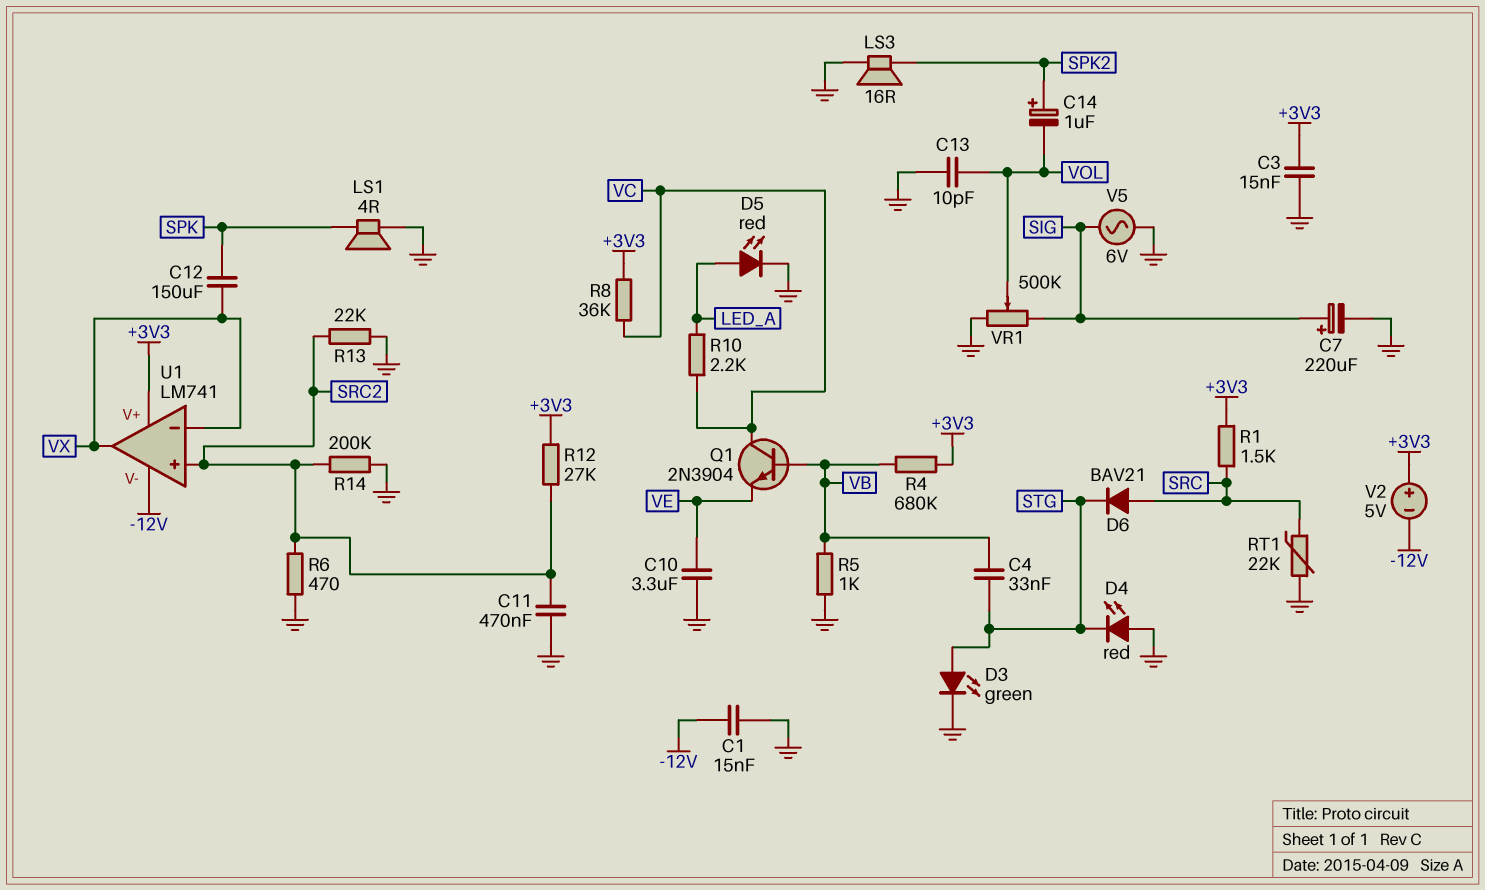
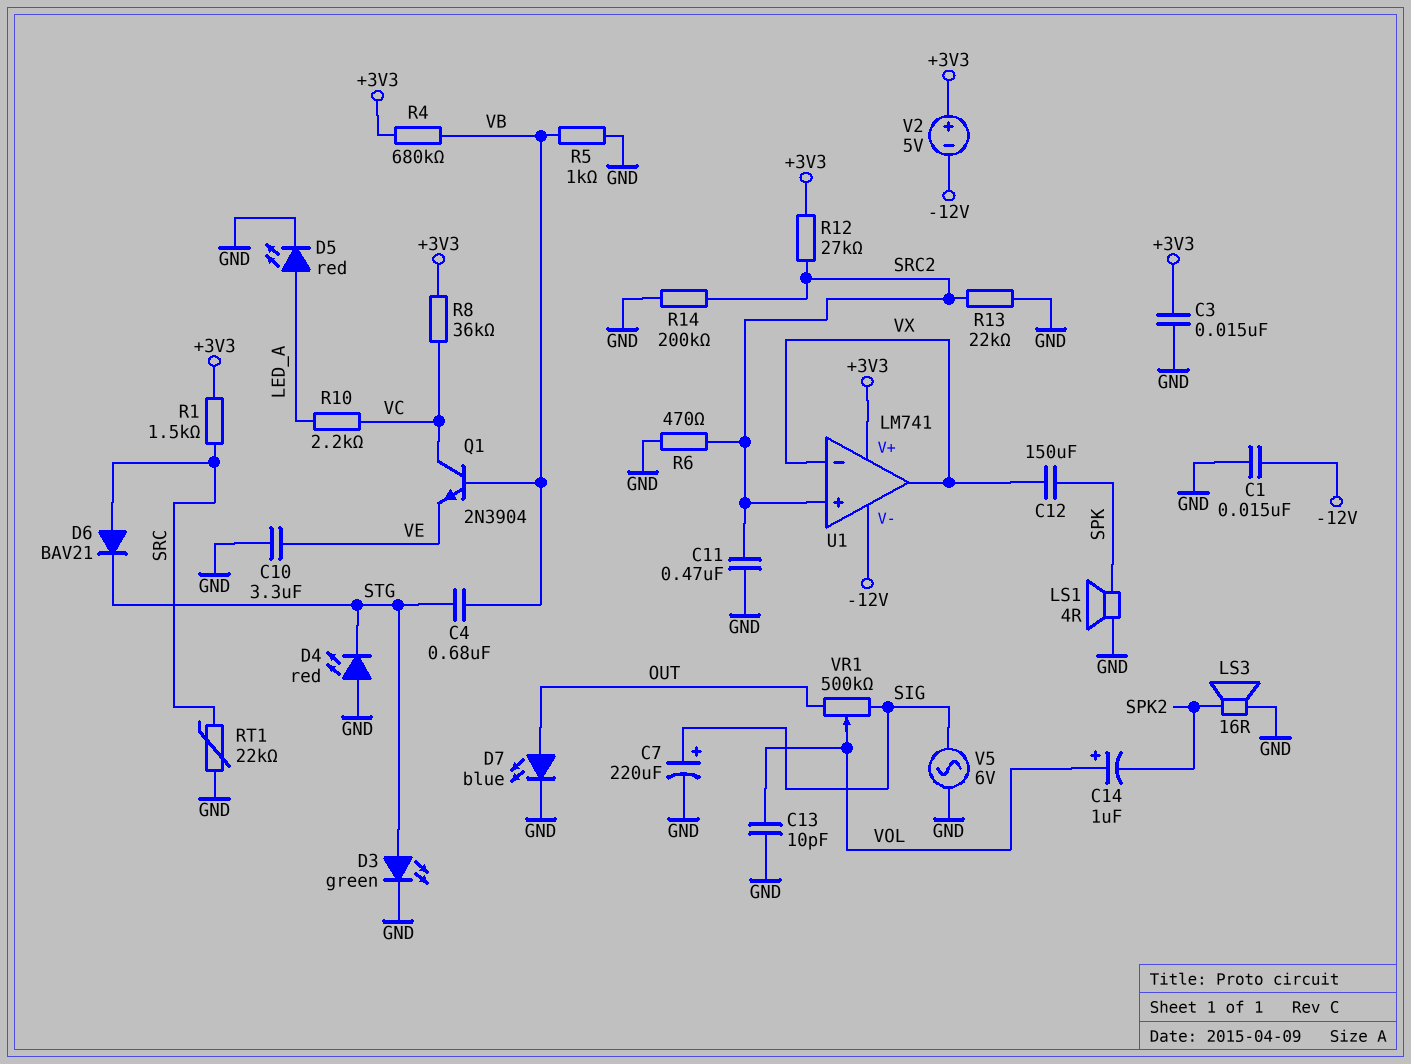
C4: 33nF (STG, VB) -> 680nF (STG, VB)
C14: 1uF (plus SPK2, minus VOL) -> 1uF (plus VOL, minus SPK2)
D7: none -> LED blue (A OUT, K GND)
VR1: 500k (GND, SIG, wiper VOL) -> 500k (OUT, SIG, wiper VOL)

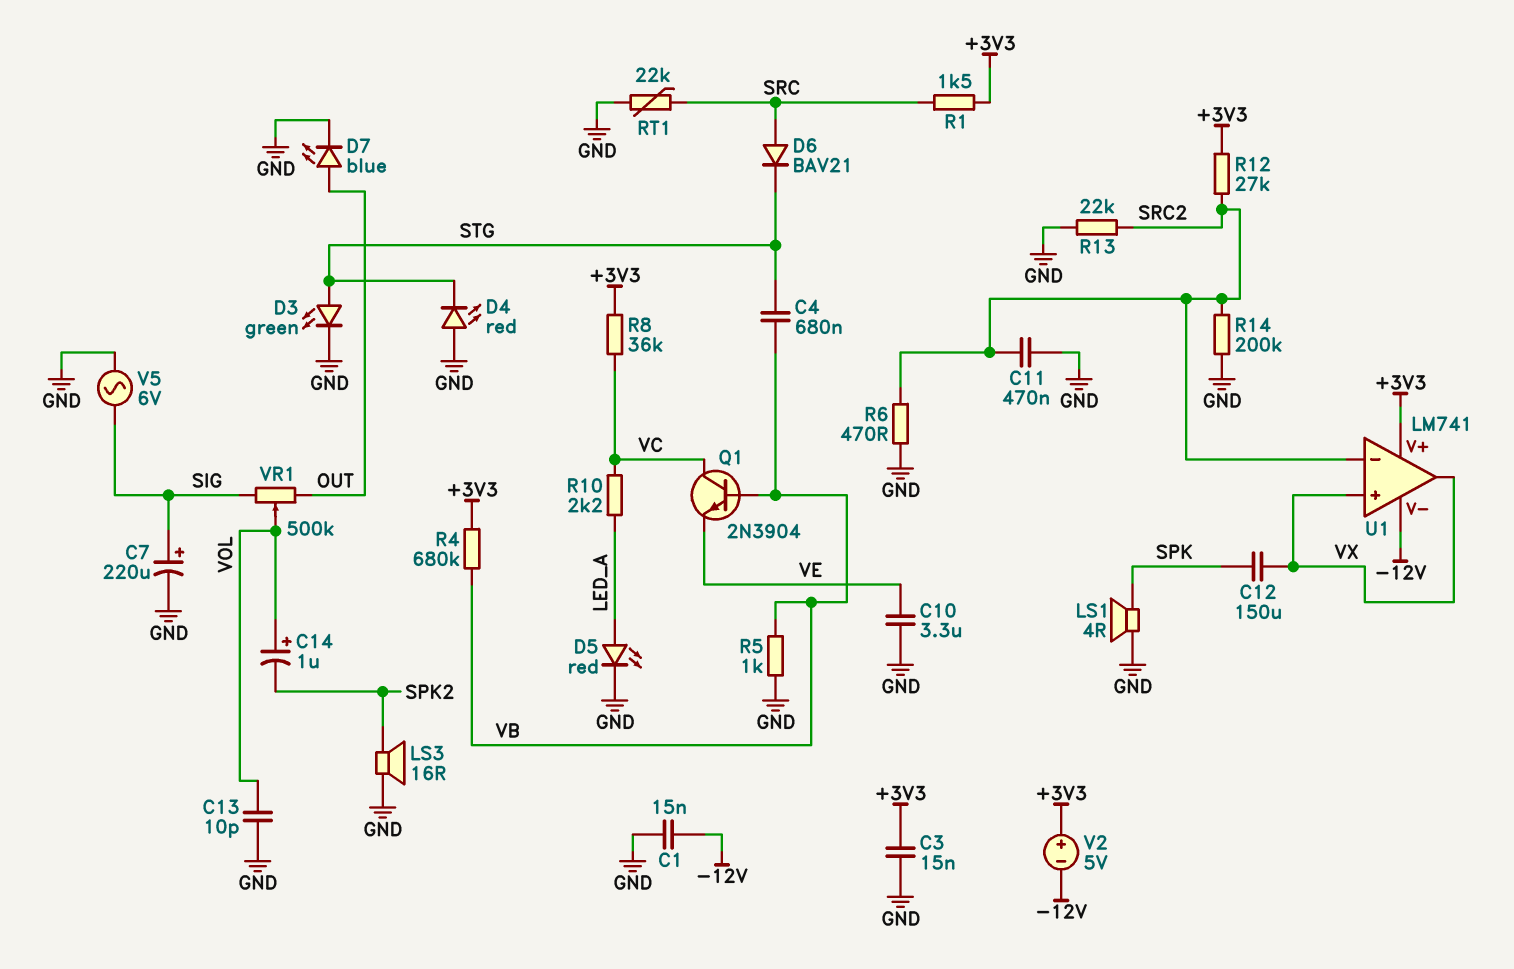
U1 pin in+: SRC2 -> VX
U1 pin in-: VX -> SRC2

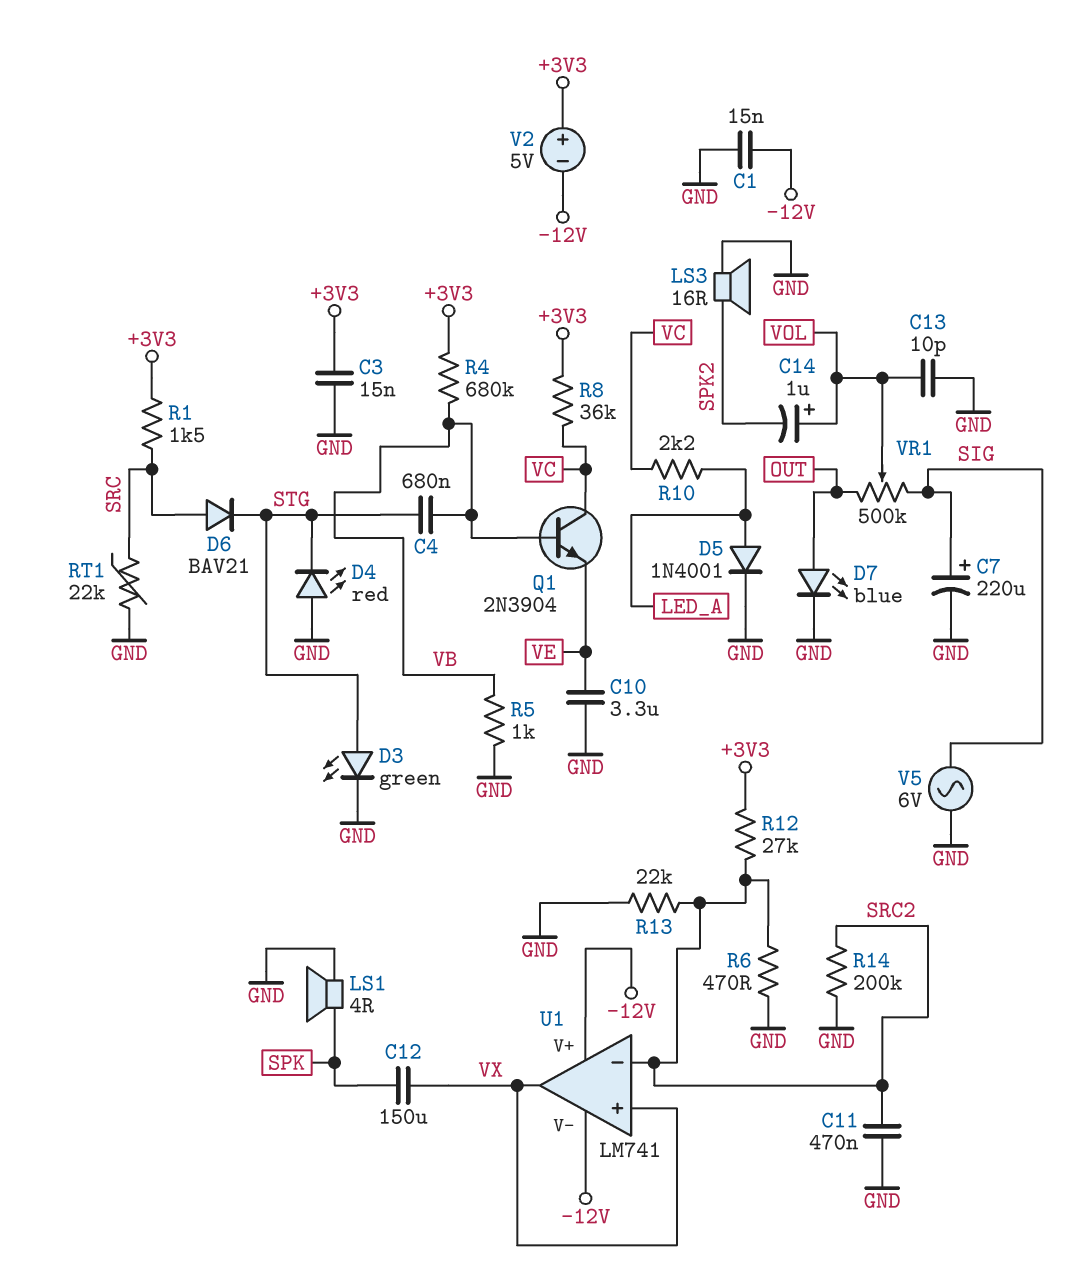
D5: LED red (A LED_A, K GND) -> diode 1N4001 (A LED_A, K GND)
U1 pin V+: +3V3 -> -12V

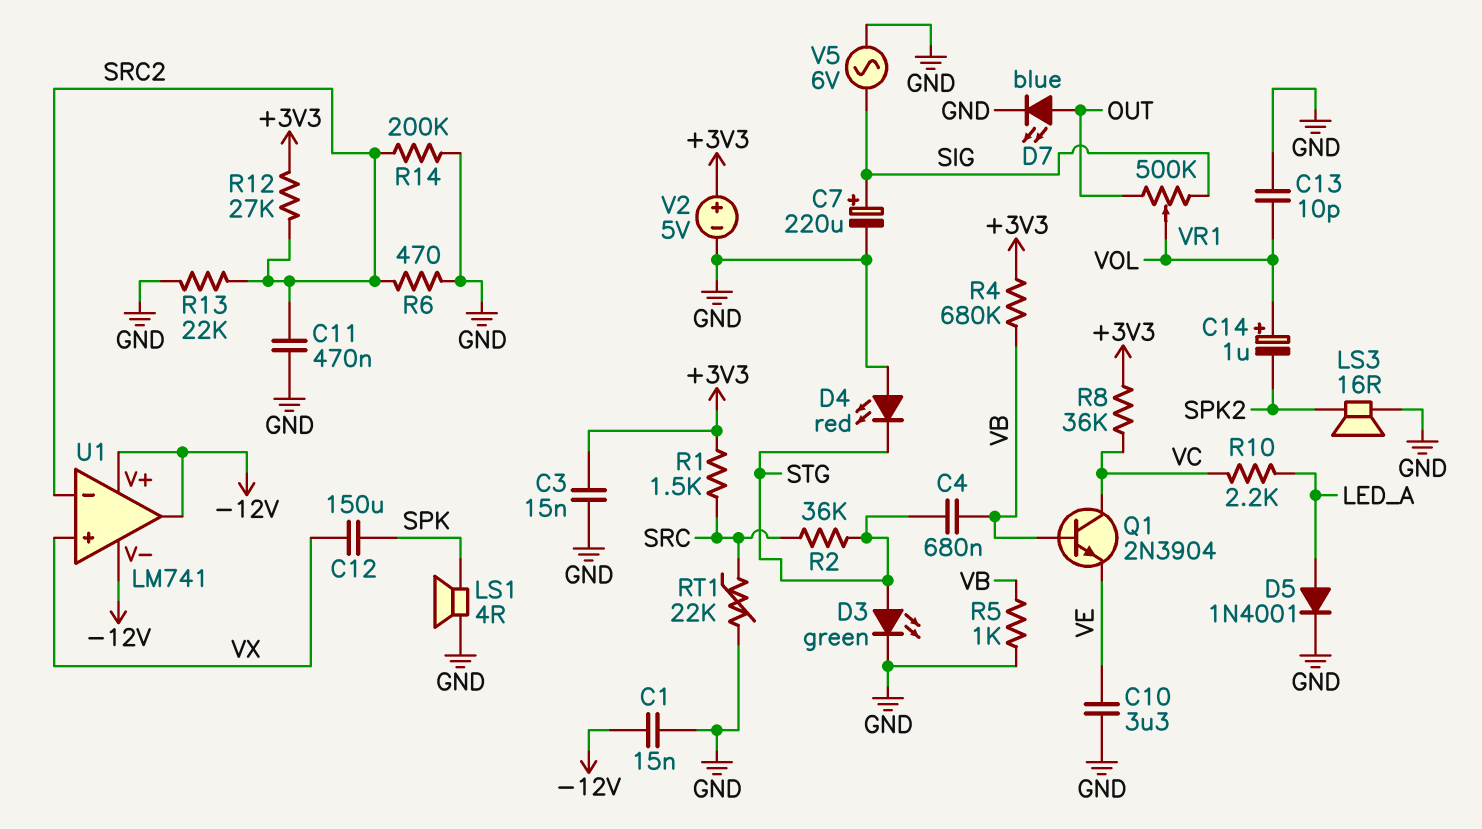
D6: diode BAV21 (A SRC, K STG) -> none
R2: none -> 36k (SRC, STG)
U1 pin out: VX -> -12V
V2: 5V (plus +3V3, minus -12V) -> 5V (plus +3V3, minus GND)

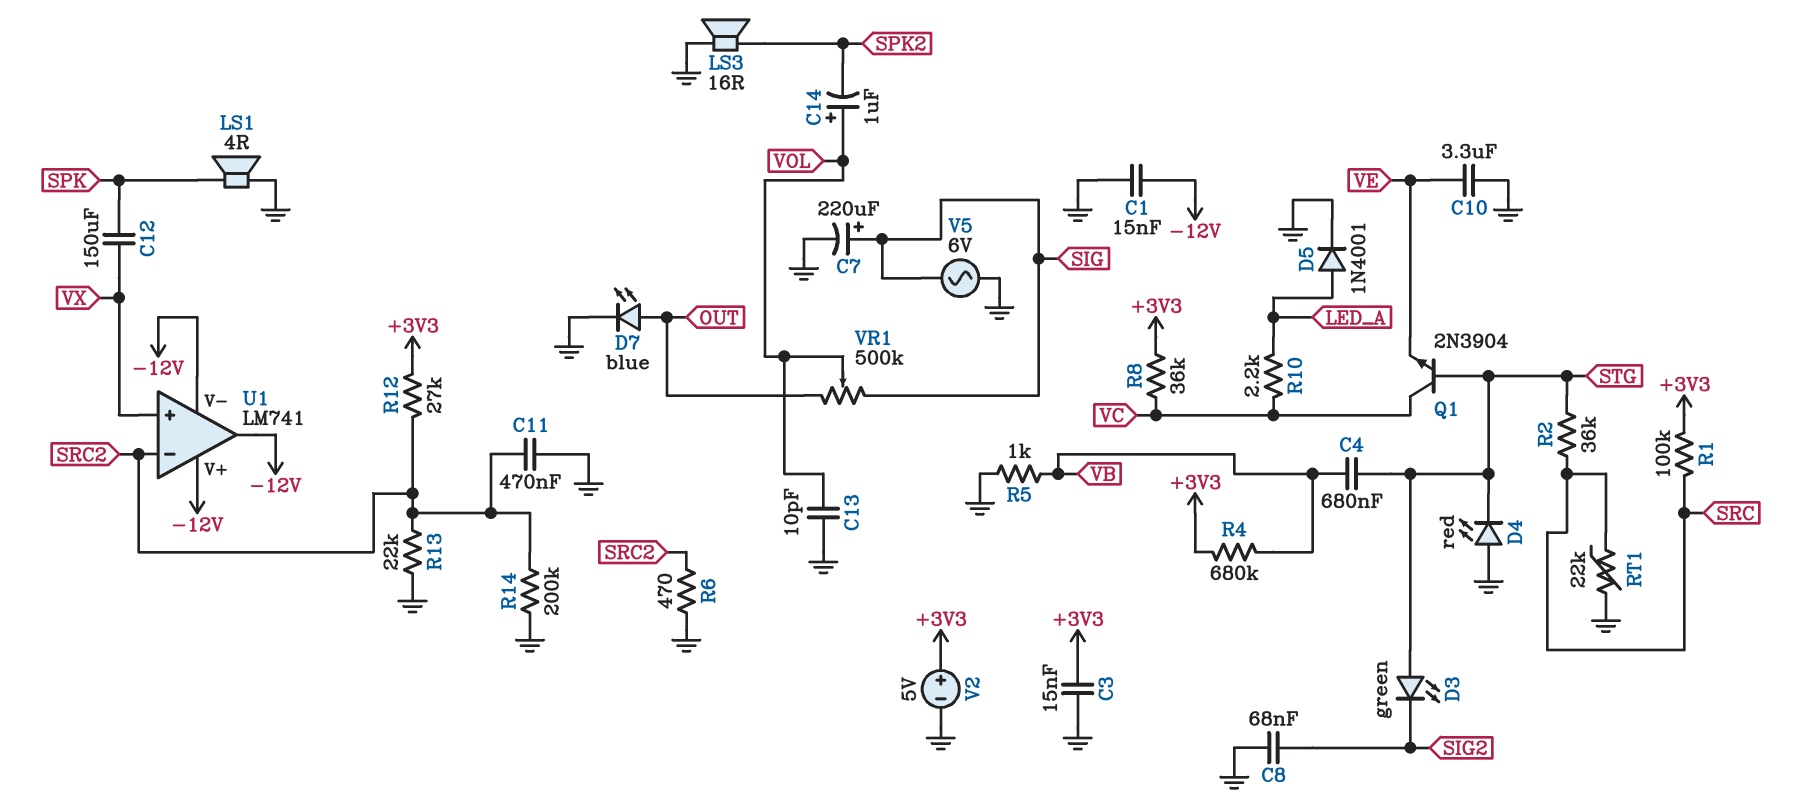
C8: none -> 68nF (GND, SIG2)
D3: LED green (A STG, K GND) -> LED green (A STG, K SIG2)
Q1: NPN 2N3904 (B VB, C VC, E VE) -> NPN 2N3904 (B STG, C VC, E VE)
R1: 1.5k (+3V3, SRC) -> 100k (+3V3, SRC)

